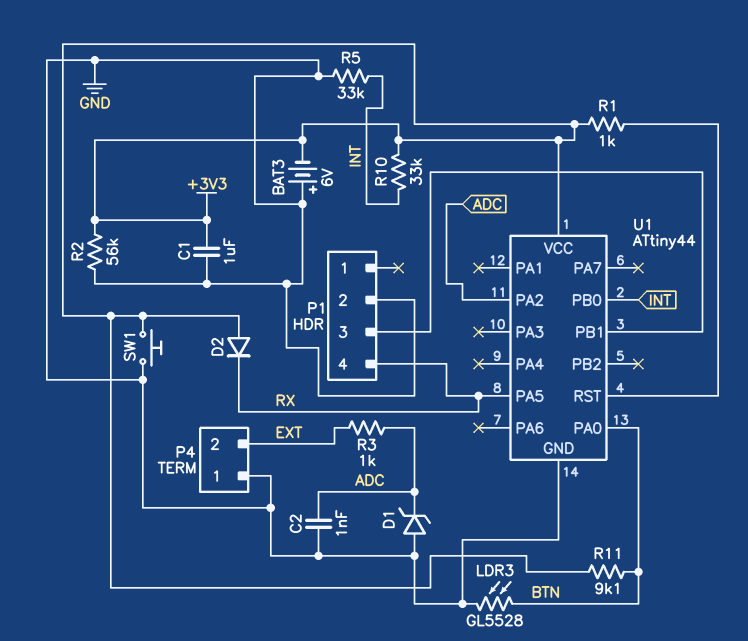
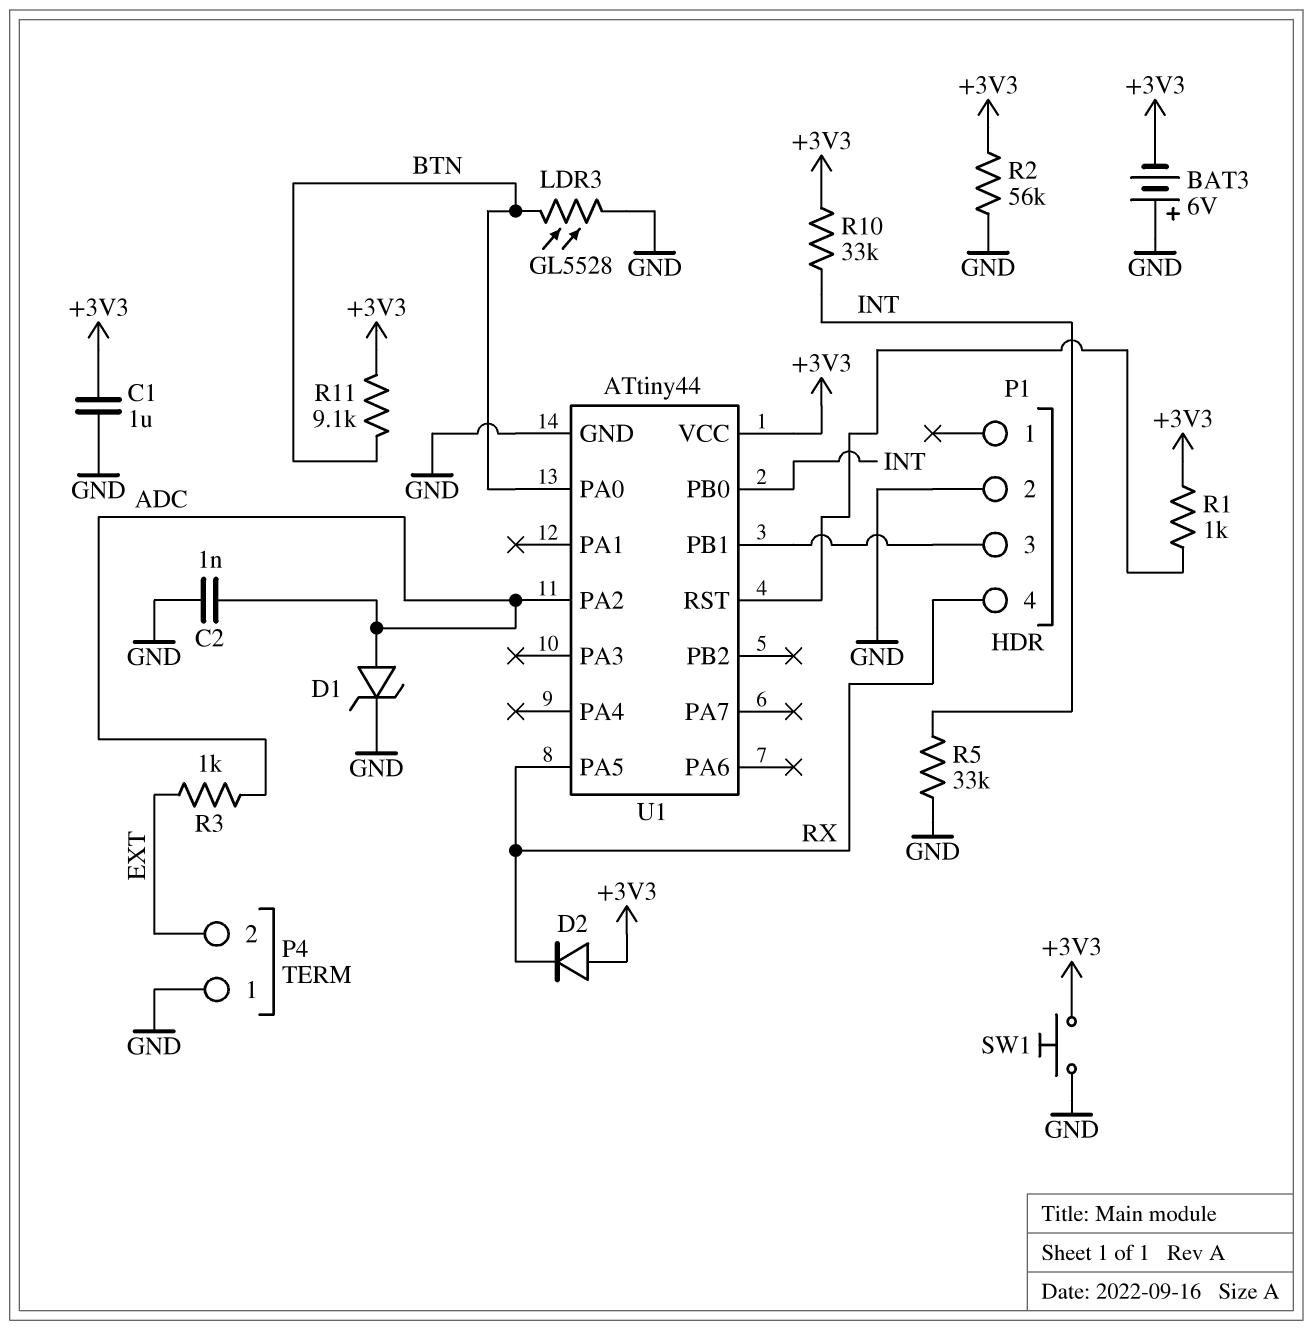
D1: zener (A GND, K ADC) -> zener (A ADC, K GND)

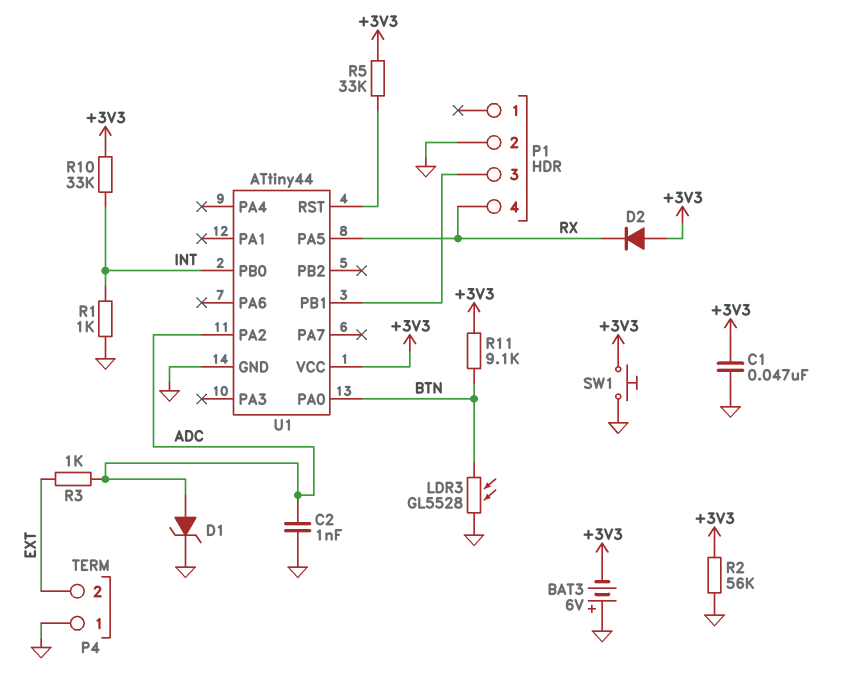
C1: 1uF (+3V3, GND) -> 47nF (+3V3, GND)
R1: 1k (+3V3, U1/RST) -> 1k (GND, INT)
R5: 33k (GND, INT) -> 33k (+3V3, U1/RST)

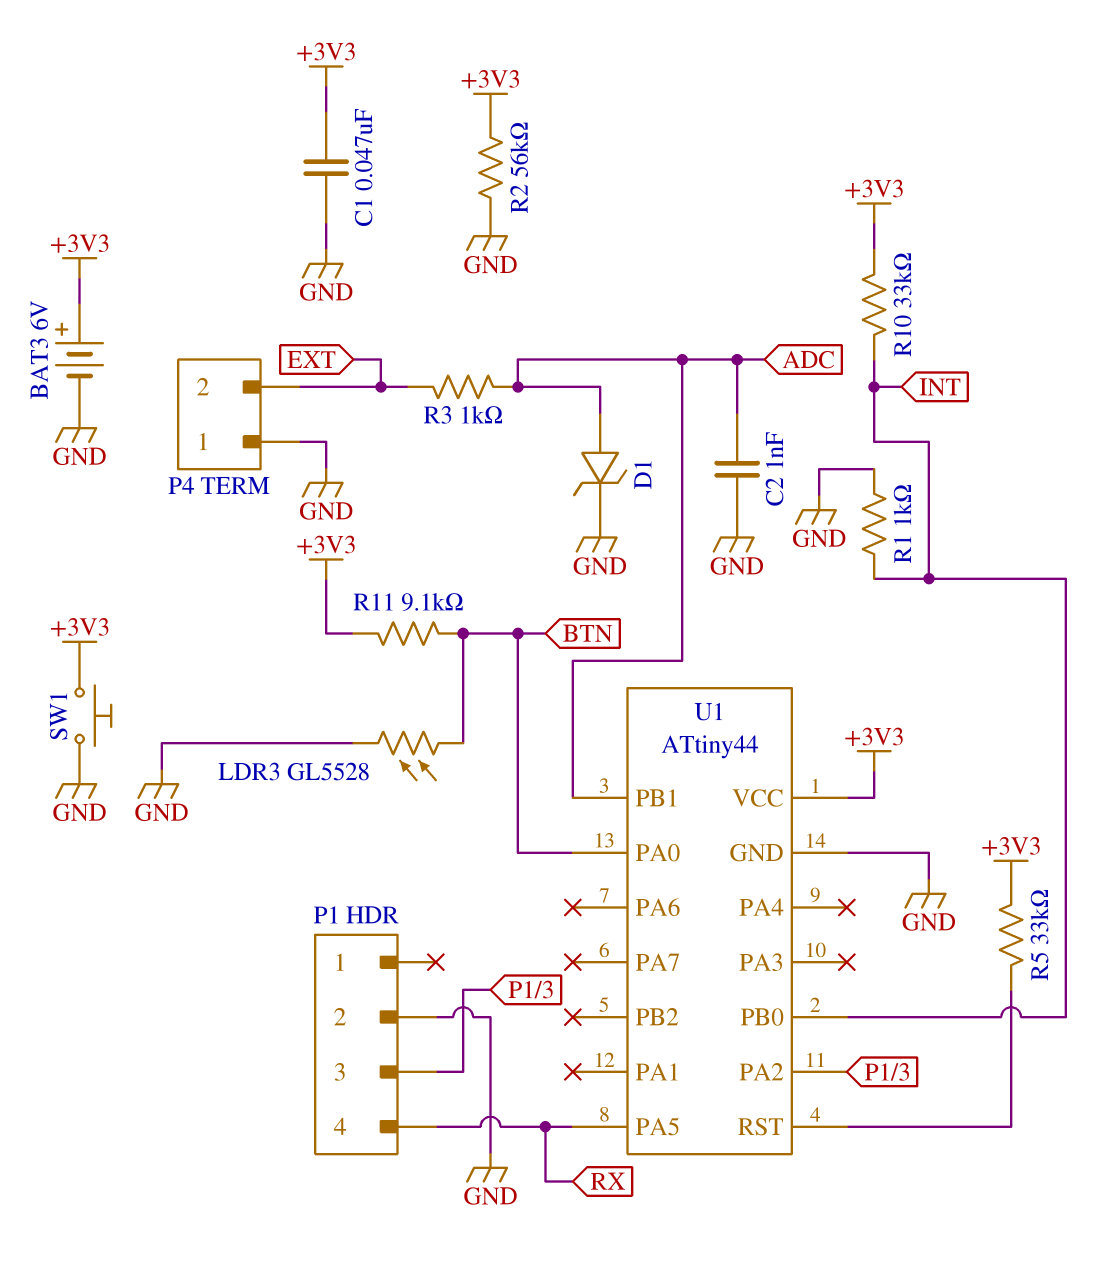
BAT3: 6V (plus GND, minus +3V3) -> 6V (plus +3V3, minus GND)
D2: diode (A +3V3, K RX) -> none
U1 pin PA2: ADC -> P1/3
U1 pin PB1: P1/3 -> ADC

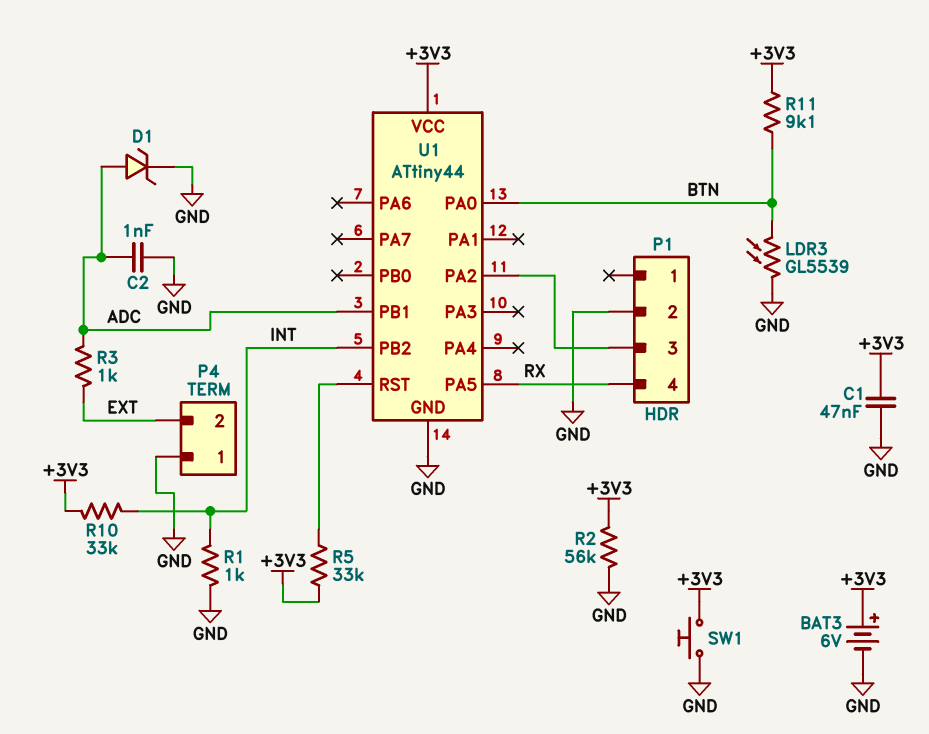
LDR3: GL5528 (BTN, GND) -> GL5539 (BTN, GND)
U1 pin PB0: INT -> none
U1 pin PB2: none -> INT

